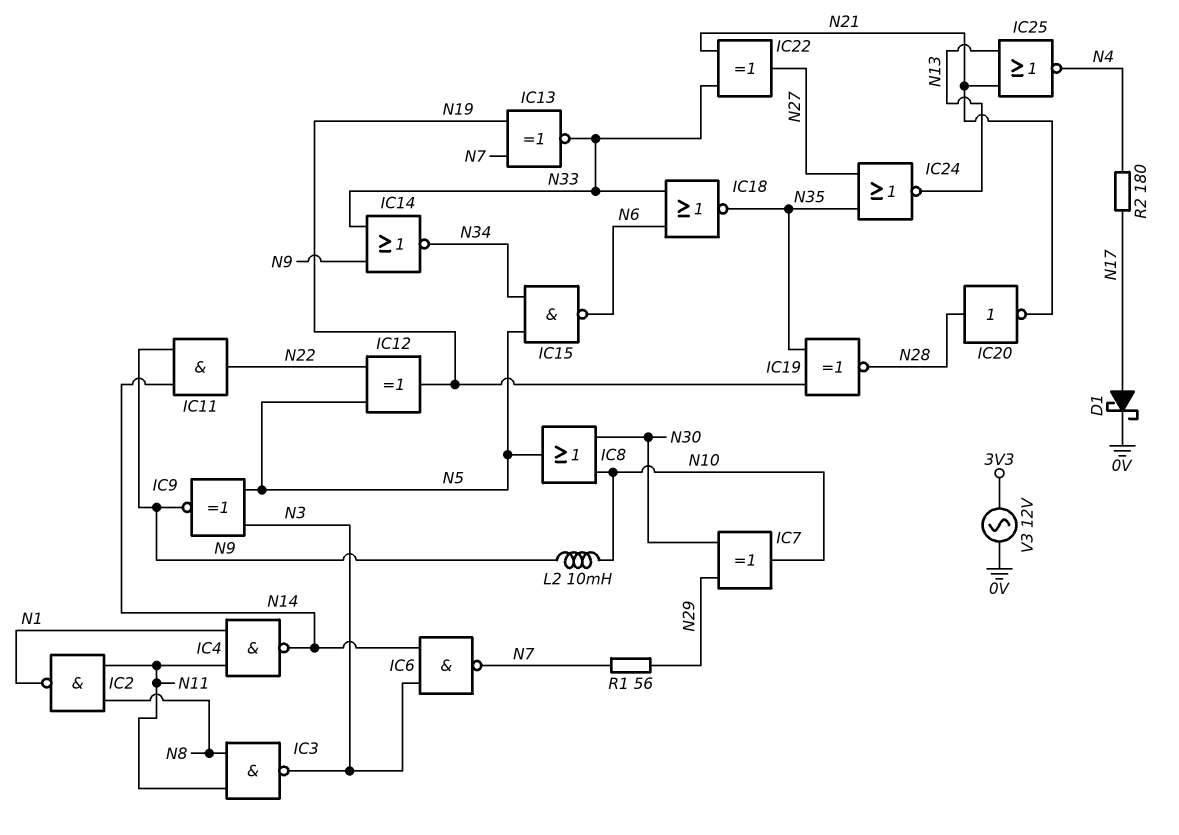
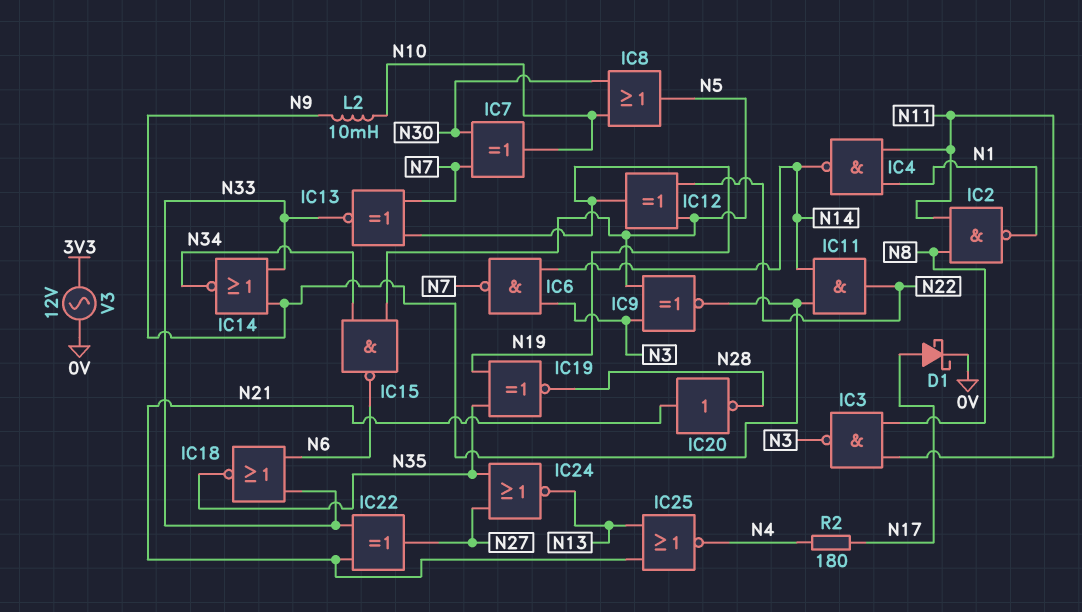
IC7: XOR (in N29, in N30, out N10) -> XOR (in N7, in N30, out N10)
IC20: NOT (in N28, out N21) -> NOT (in N21, out N28)
R1: 56 (N7, N29) -> none

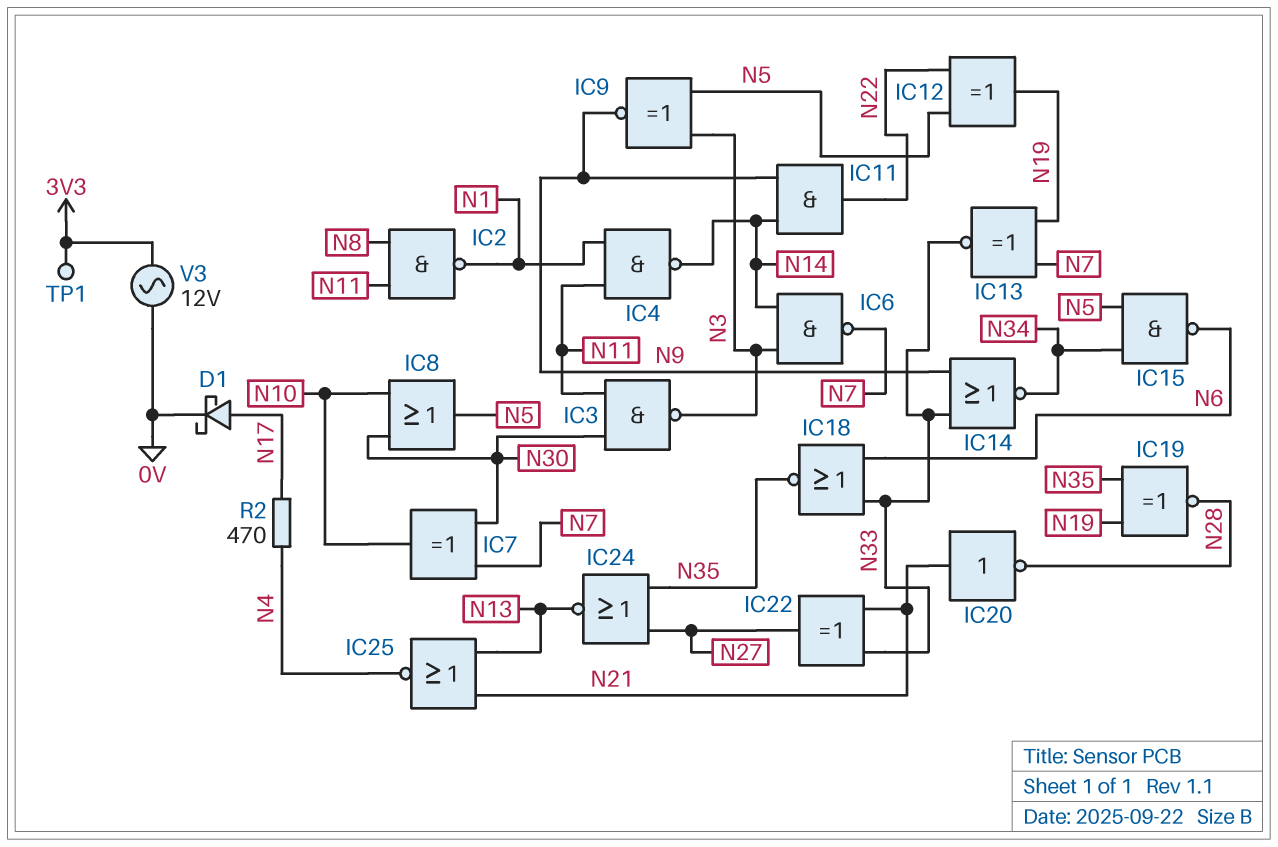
IC3: NAND (in N8, in N11, out N3) -> NAND (in N11, in N30, out N3)
L2: 10mH (N9, N10) -> none
R2: 180 (N4, N17) -> 470 (N4, N17)
TP1: none -> test point (3V3)

